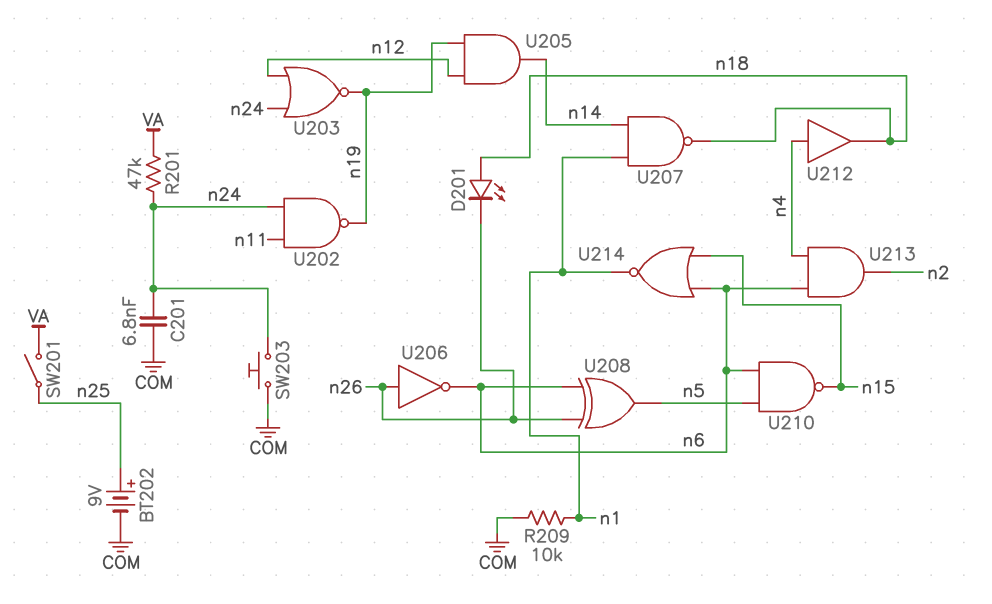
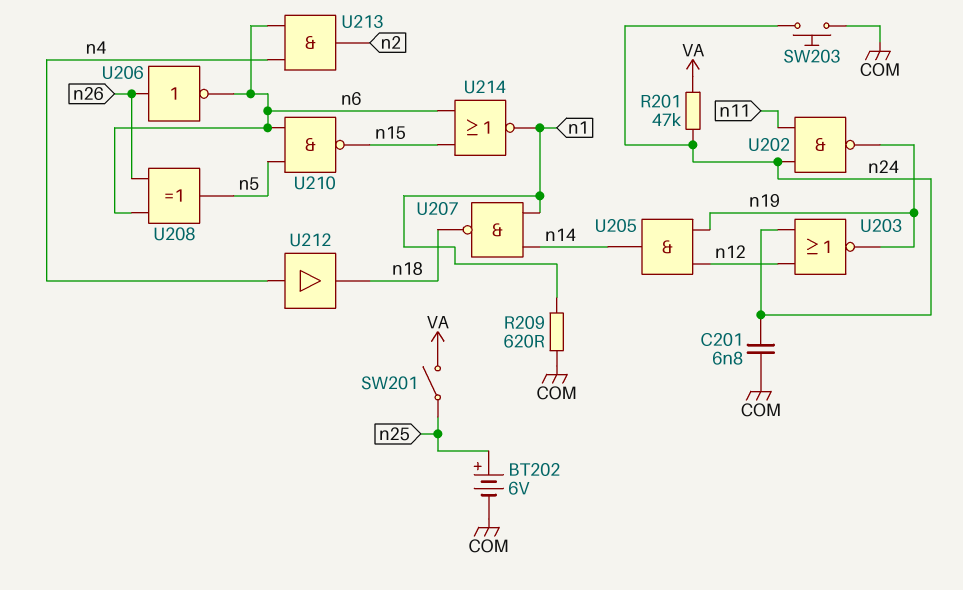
BT202: 9V (plus n25, minus COM) -> 6V (plus n25, minus COM)
D201: LED (A n18, K n26) -> none
R209: 10k (COM, n1) -> 620 (COM, n1)

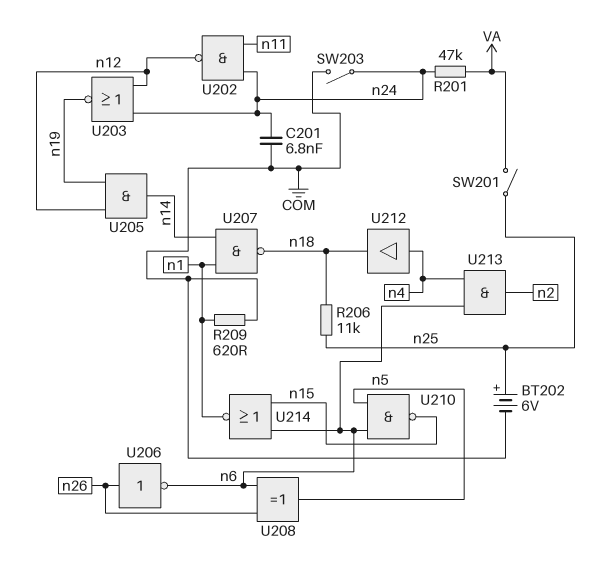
R206: none -> 11k (n18, n25)
SW203: button (COM, n24) -> switch (COM, n24)
U202: NAND (in n11, in n24, out n19) -> NAND (in n11, in n24, out n12)

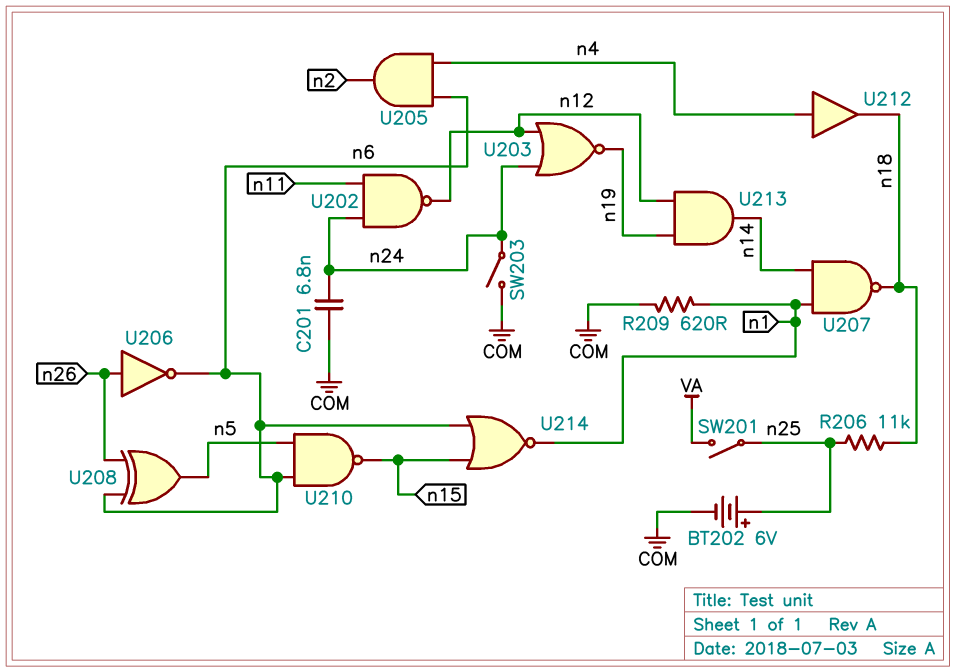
R201: 47k (VA, n24) -> none
U205: AND (in n12, in n19, out n14) -> AND (in n4, in n6, out n2)
U213: AND (in n4, in n6, out n2) -> AND (in n12, in n19, out n14)

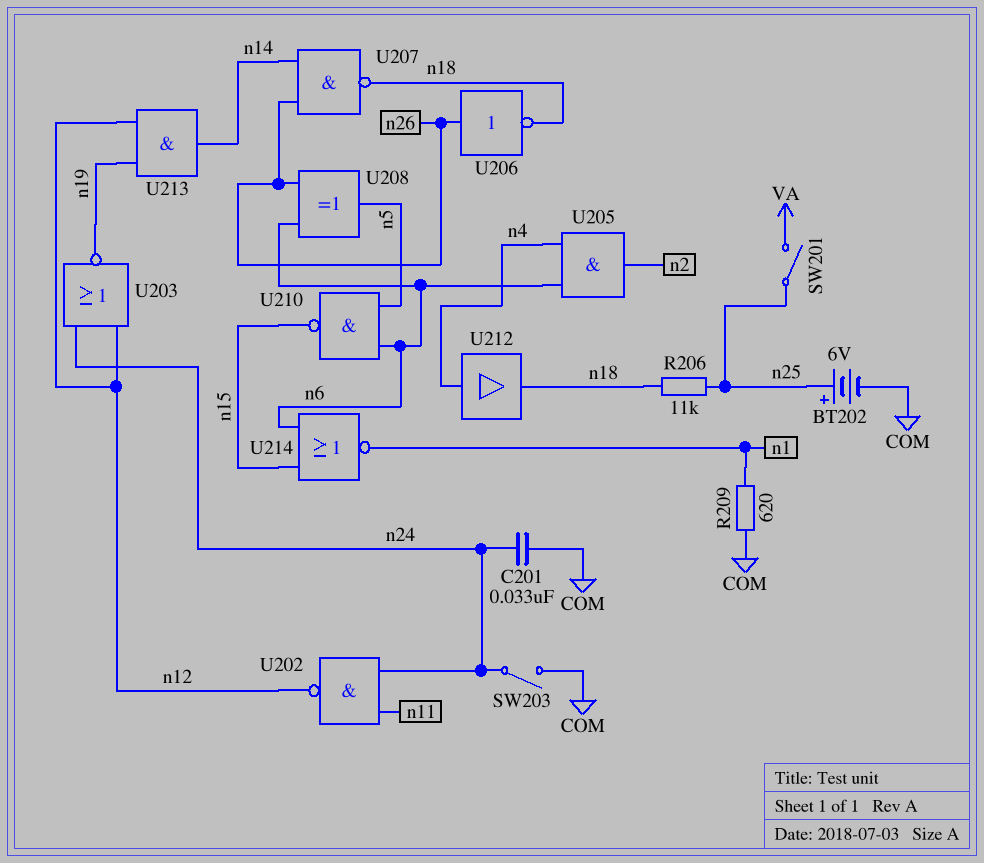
C201: 6.8nF (COM, n24) -> 33nF (COM, n24)
U206: NOT (in n26, out n6) -> NOT (in n26, out n18)
U207: NAND (in n1, in n14, out n18) -> NAND (in n14, in n26, out n18)

